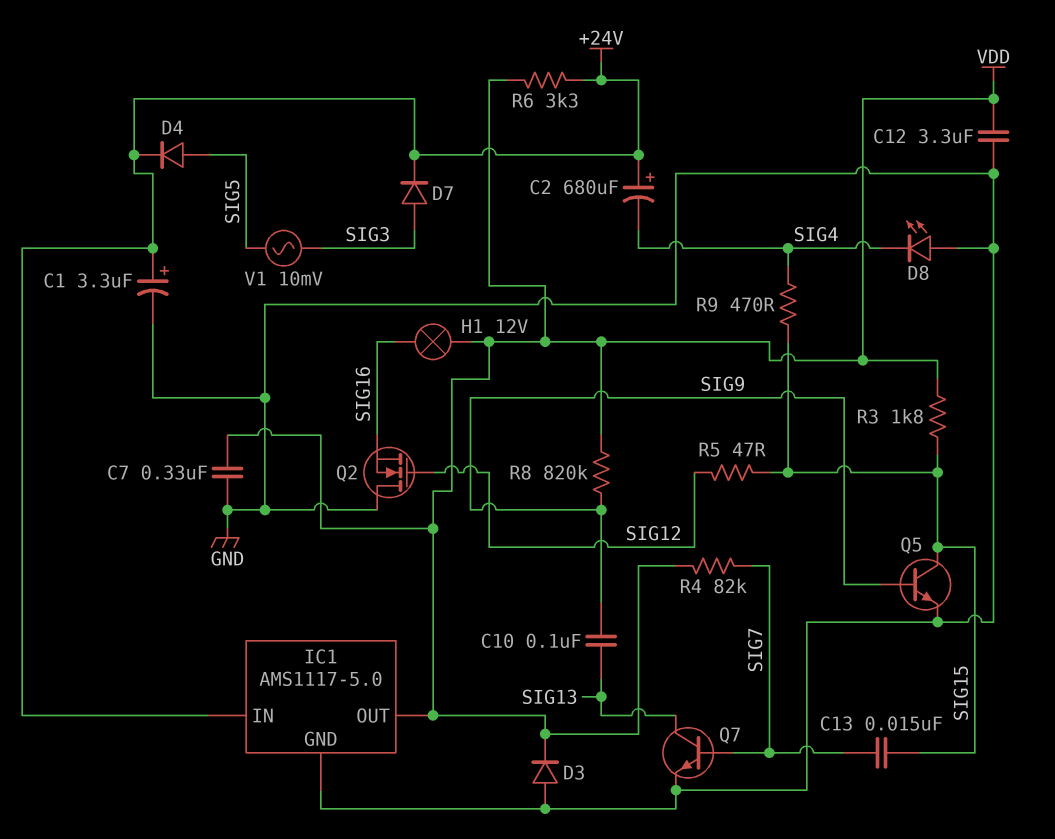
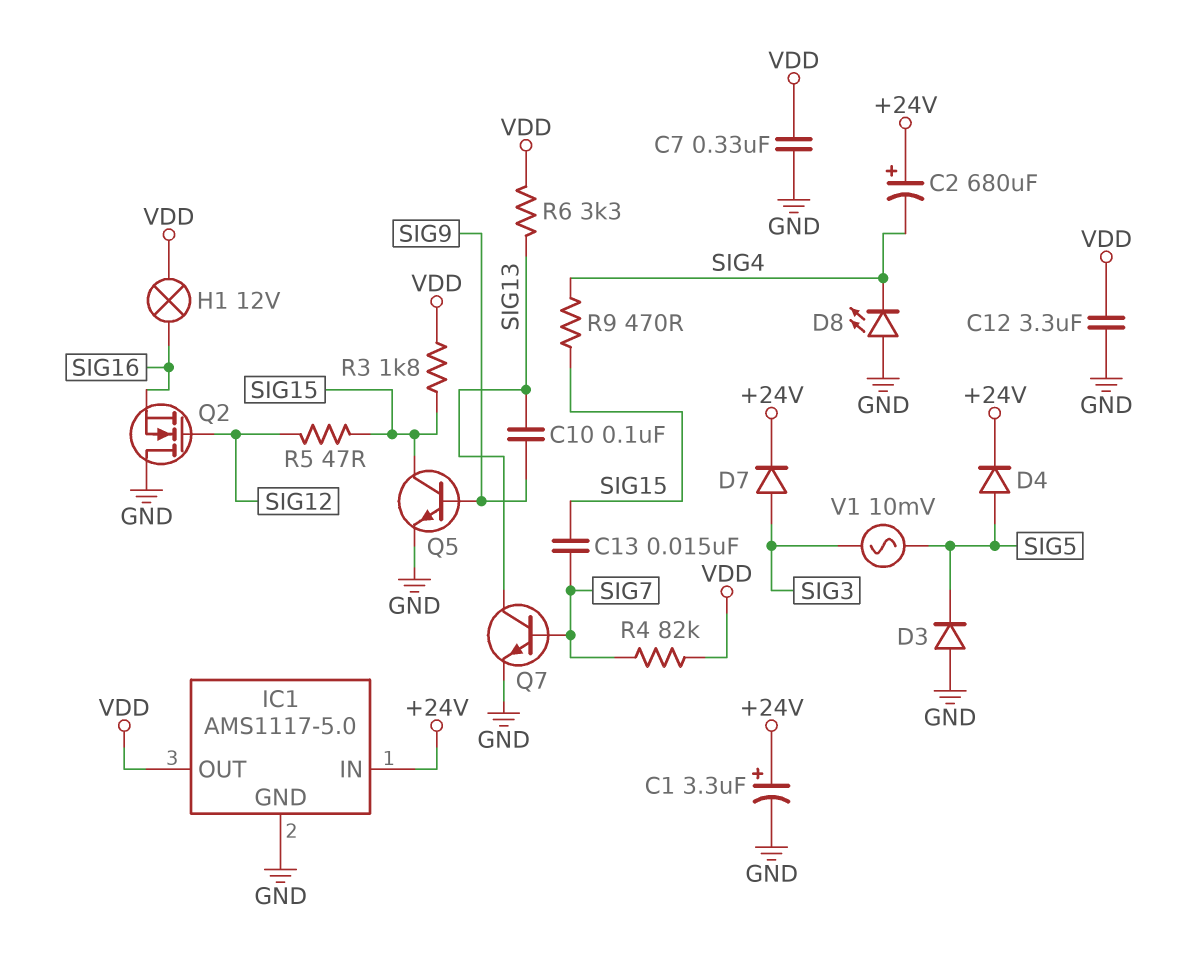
D3: diode (A GND, K VDD) -> diode (A GND, K SIG5)
R6: 3.3k (+24V, VDD) -> 3.3k (SIG13, VDD)
R8: 820k (SIG9, VDD) -> none

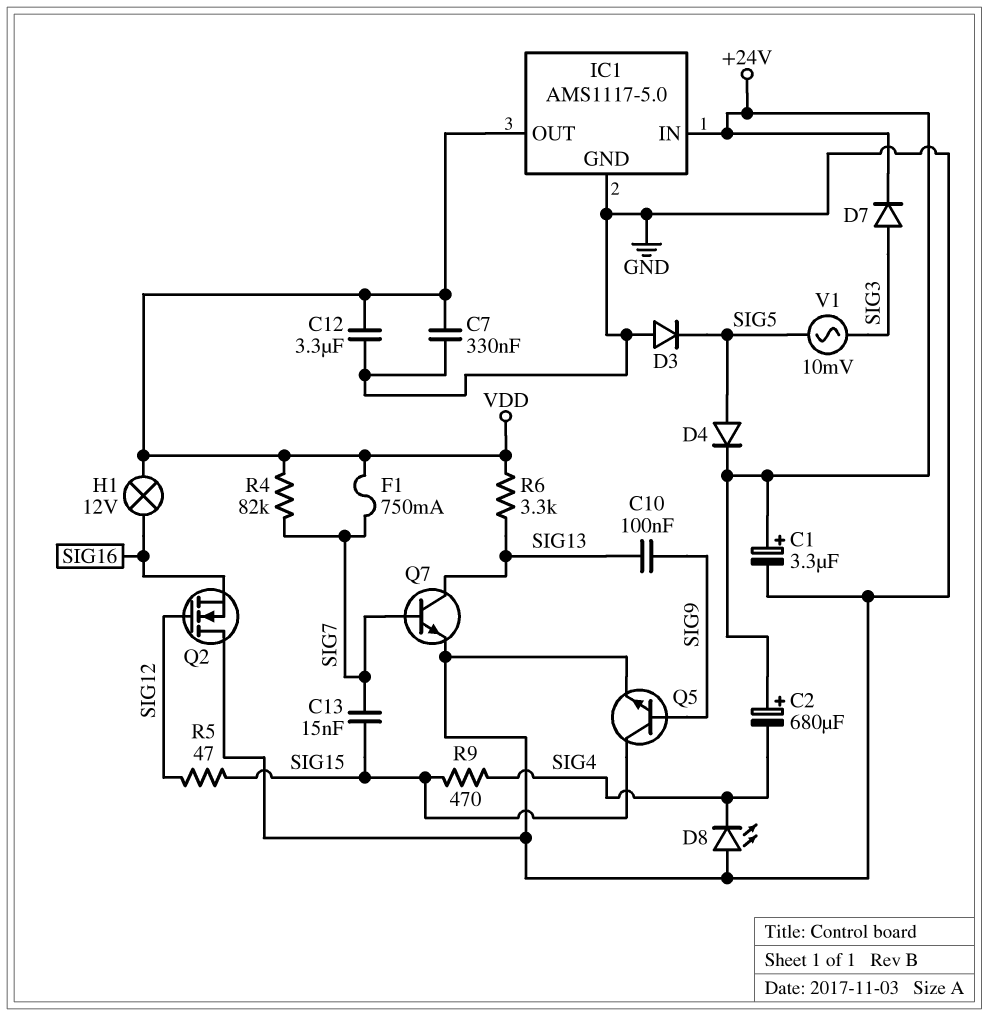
F1: none -> 750mA (SIG7, VDD)
R3: 1.8k (SIG15, VDD) -> none

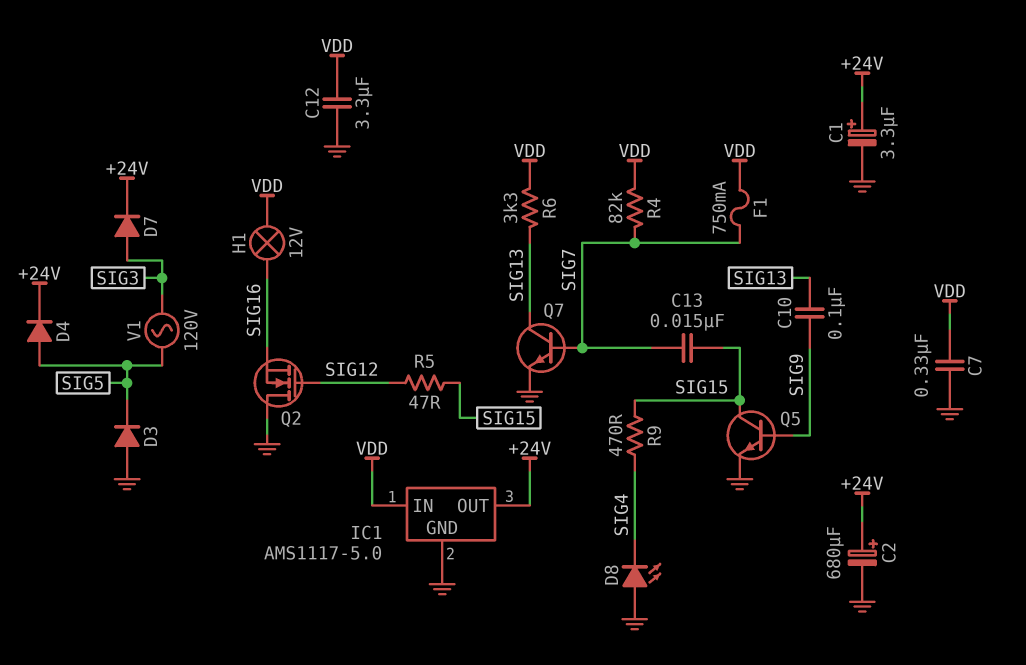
C2: 680uF (plus +24V, minus SIG4) -> 680uF (plus +24V, minus GND)
IC1 pin IN: +24V -> VDD
IC1 pin OUT: VDD -> +24V
V1: AC 10mV (SIG3, SIG5) -> AC 120V (SIG3, SIG5)

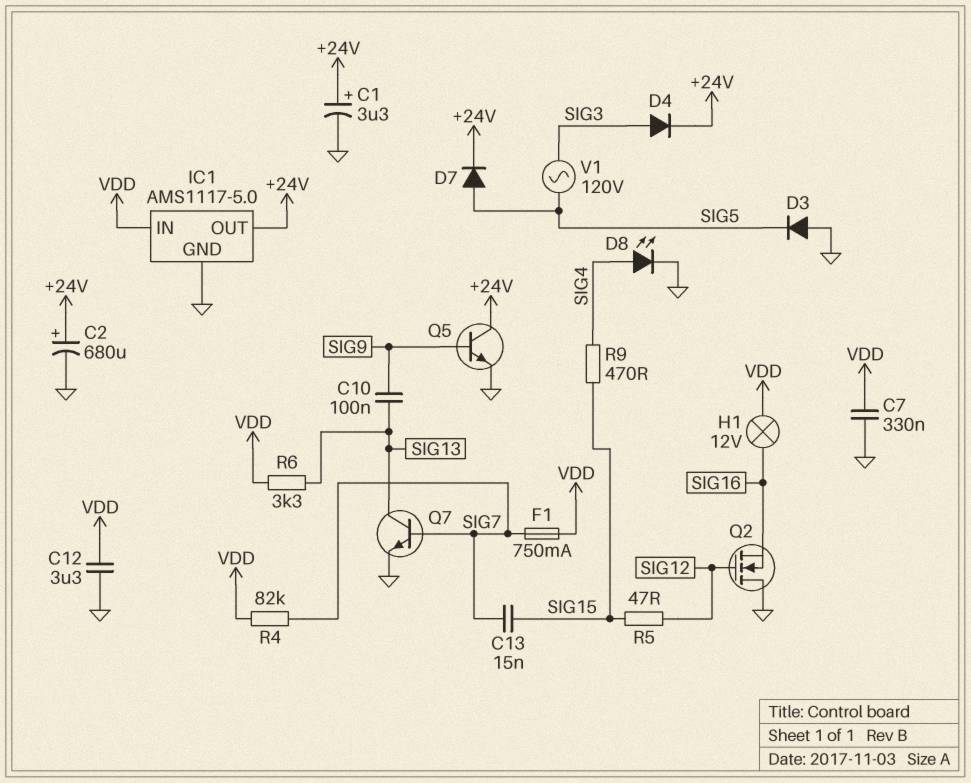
D4: diode (A SIG5, K +24V) -> diode (A SIG3, K +24V)
D7: diode (A SIG3, K +24V) -> diode (A SIG5, K +24V)
D8: LED (A GND, K SIG4) -> LED (A SIG4, K GND)
Q5: NPN (B SIG9, C SIG15, E GND) -> NPN (B SIG9, C +24V, E GND)

